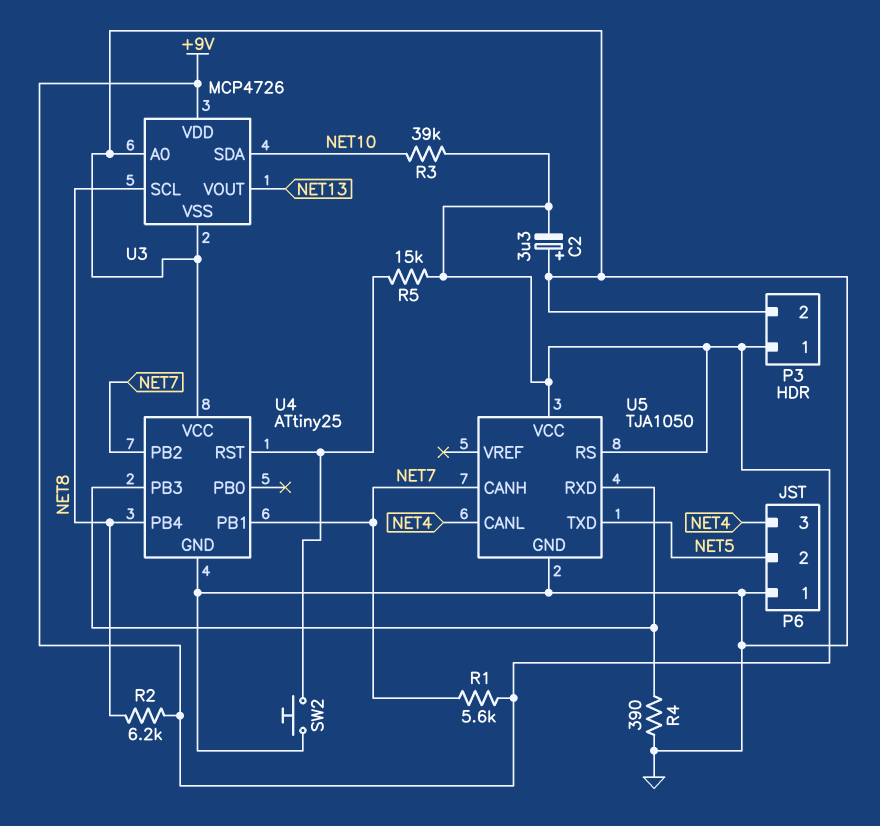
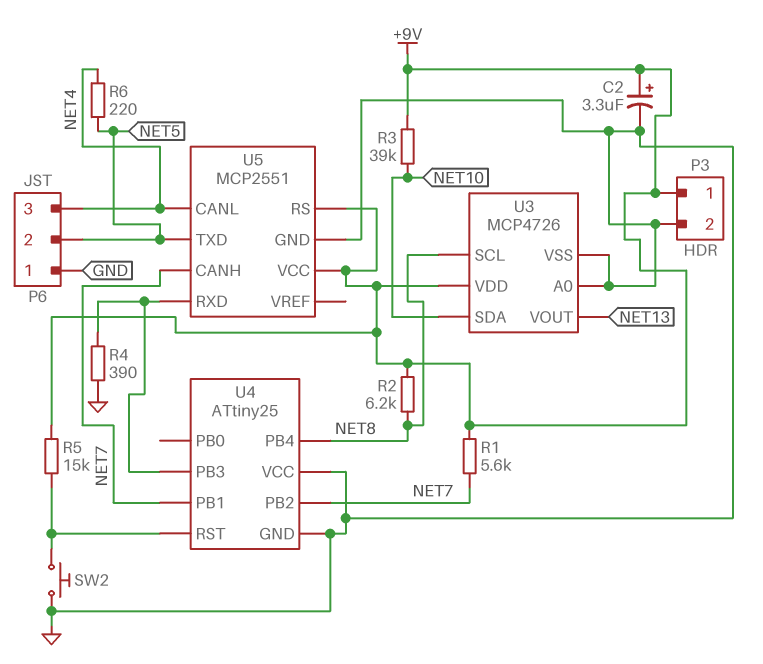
C2: 3.3uF (plus GND, minus +9V) -> 3.3uF (plus +9V, minus GND)
R6: none -> 220 (NET4, NET5)
U5: TJA1050 -> MCP2551

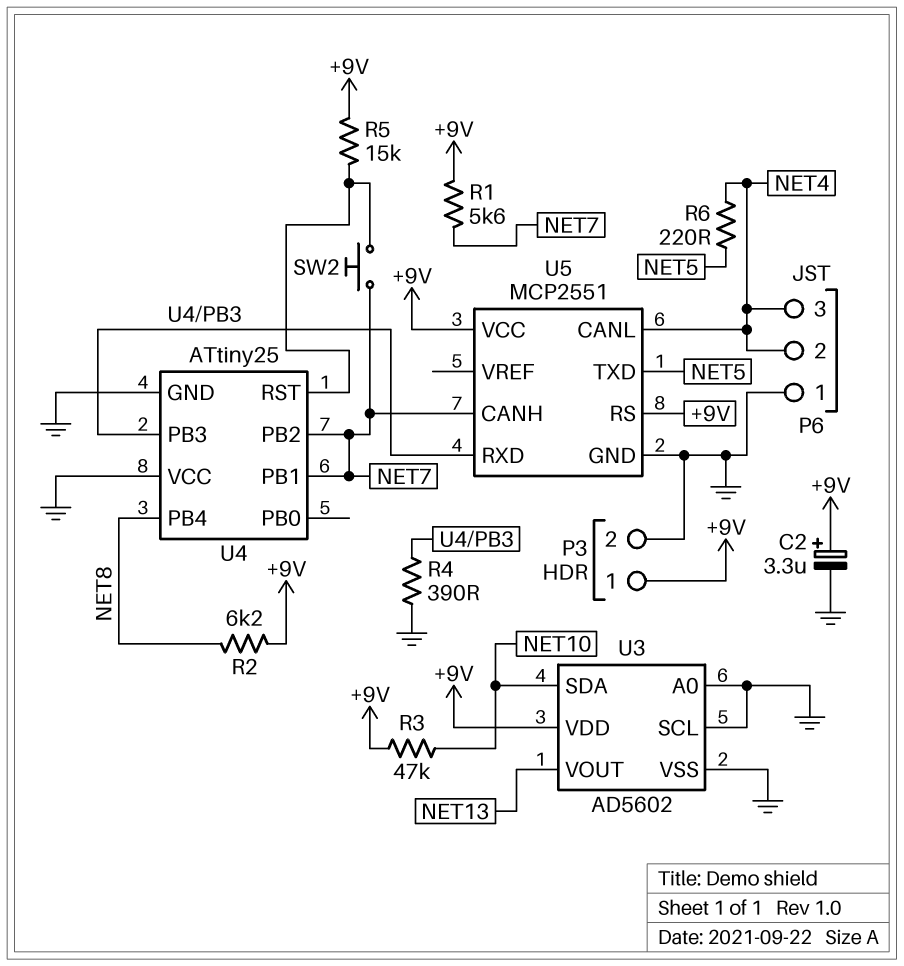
P6 pin 2: NET5 -> NET4
R3: 39k (+9V, NET10) -> 47k (+9V, NET10)
SW2: button (GND, U4/RST) -> button (NET7, U4/RST)
U3: MCP4726 -> AD5602
U3 pin SCL: NET8 -> GND

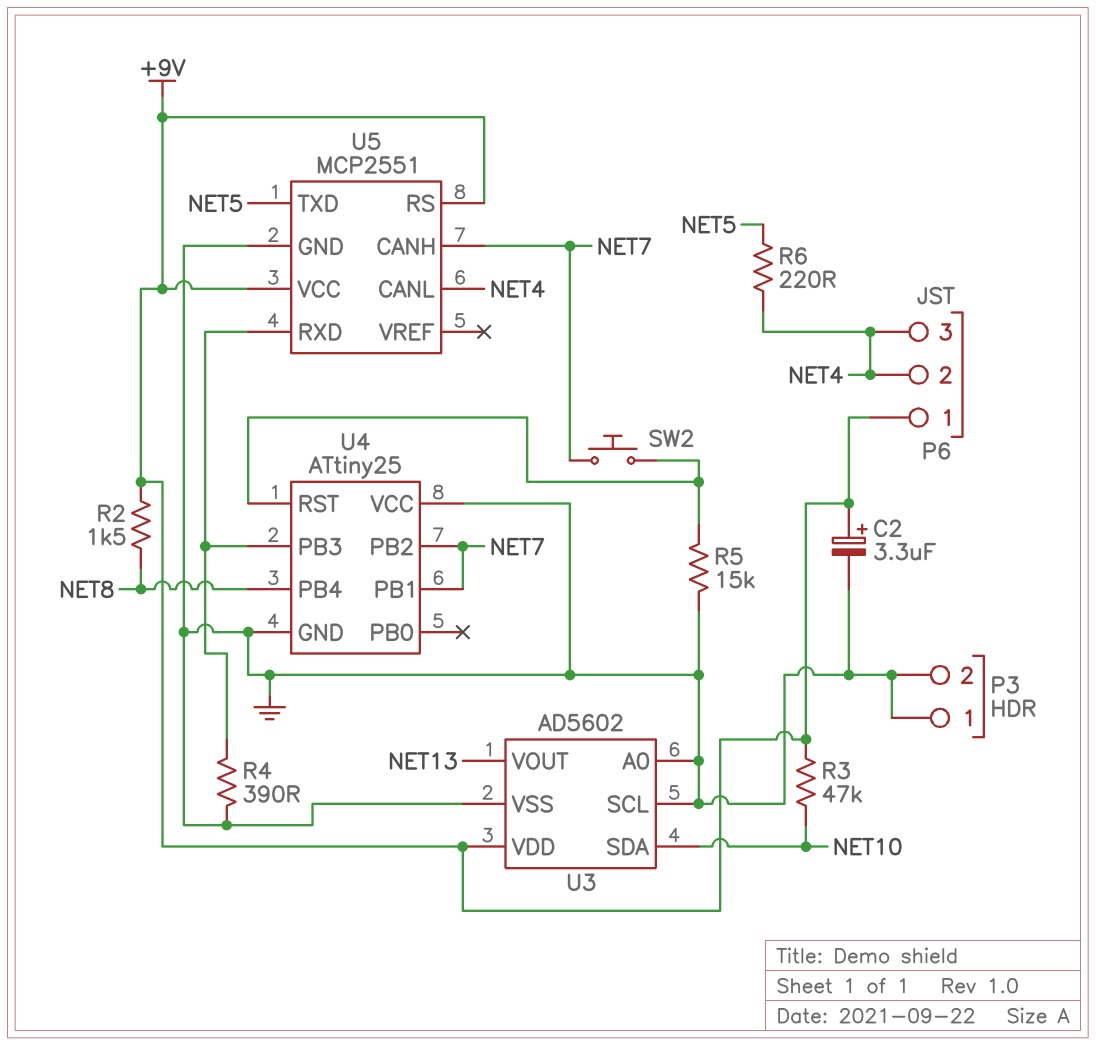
P3 pin 1: +9V -> GND
P6 pin 1: GND -> +9V
R1: 5.6k (+9V, NET7) -> none
R2: 6.2k (+9V, NET8) -> 1.5k (+9V, NET8)
R5: 15k (+9V, U4/RST) -> 15k (GND, U4/RST)

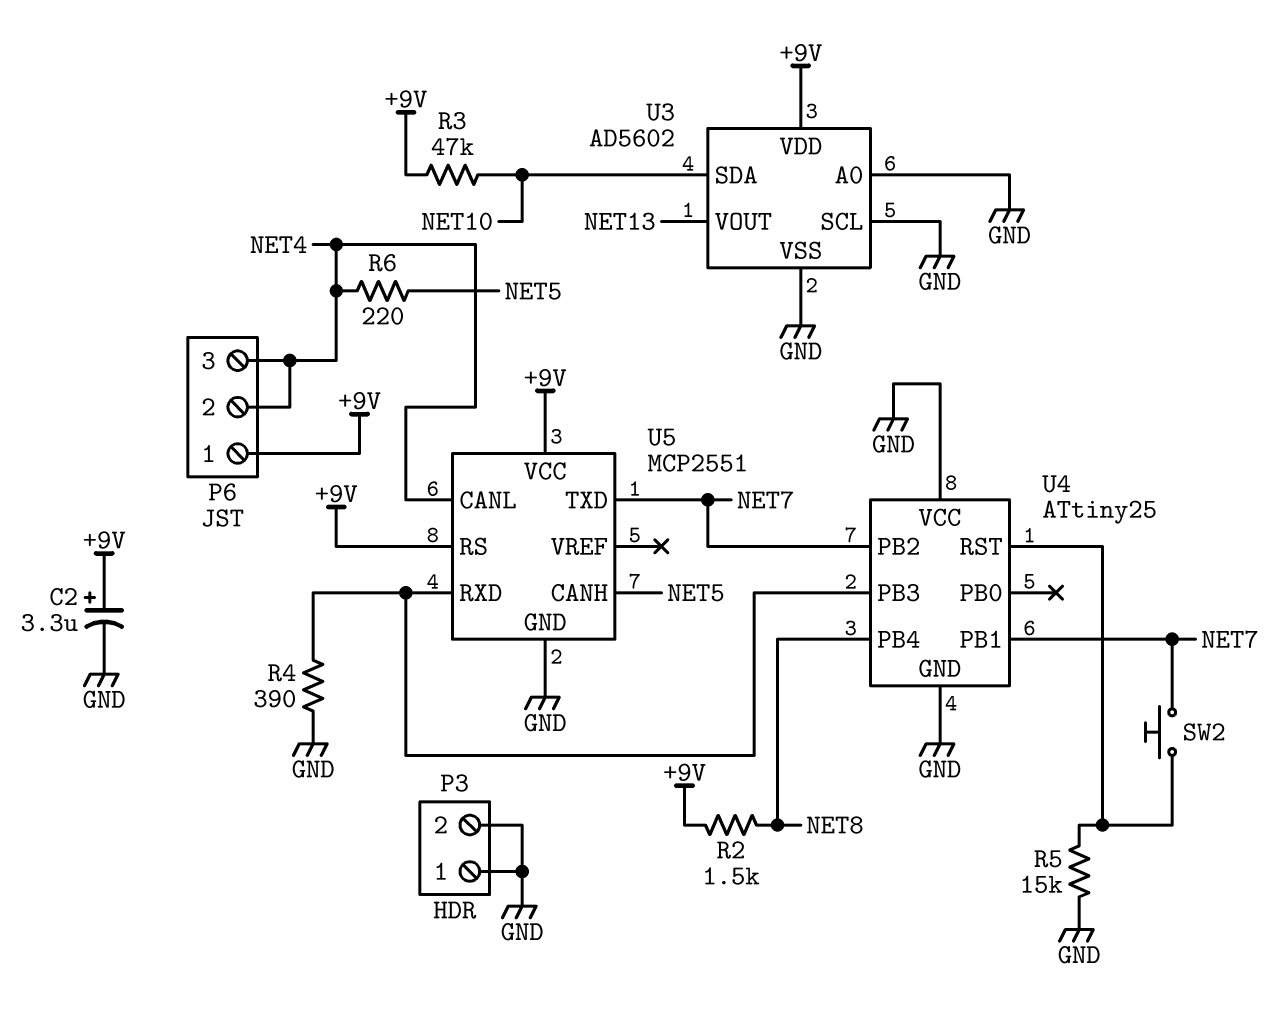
U5 pin CANH: NET7 -> NET5
U5 pin TXD: NET5 -> NET7

